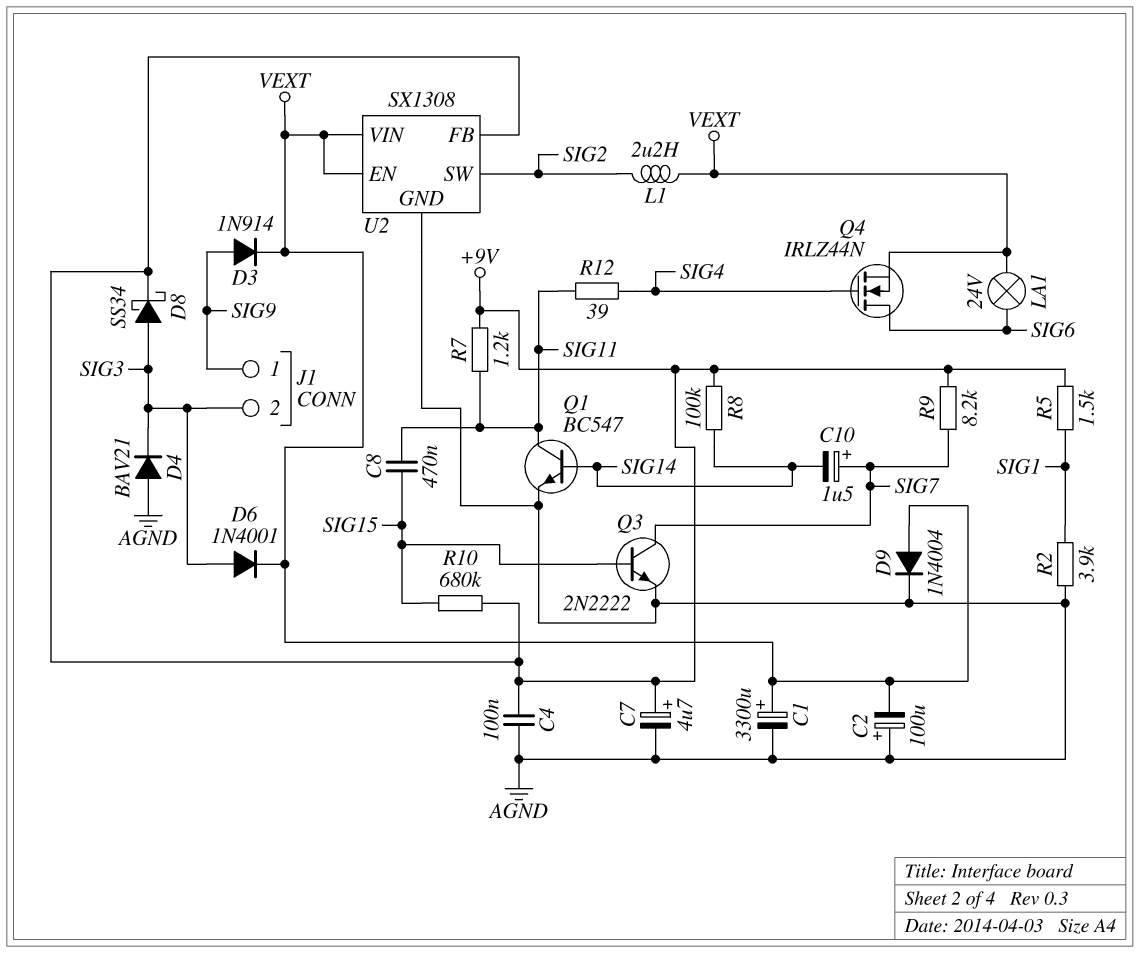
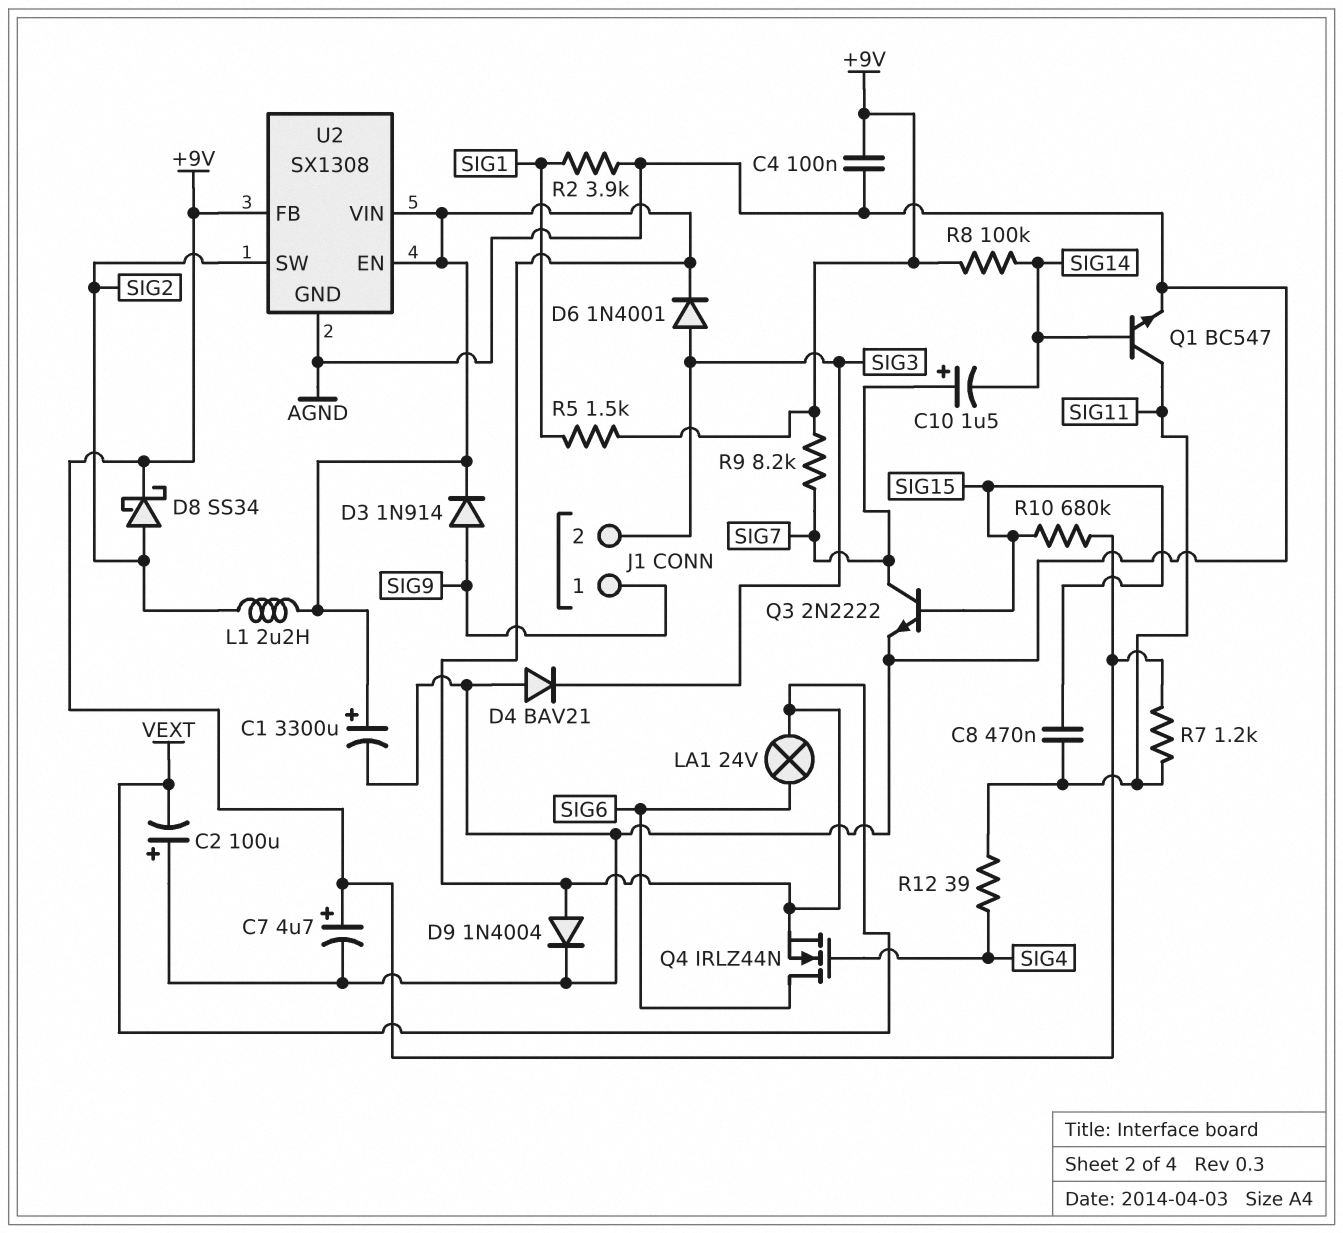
D8: schottky SS34 (A SIG3, K +9V) -> schottky SS34 (A SIG2, K +9V)

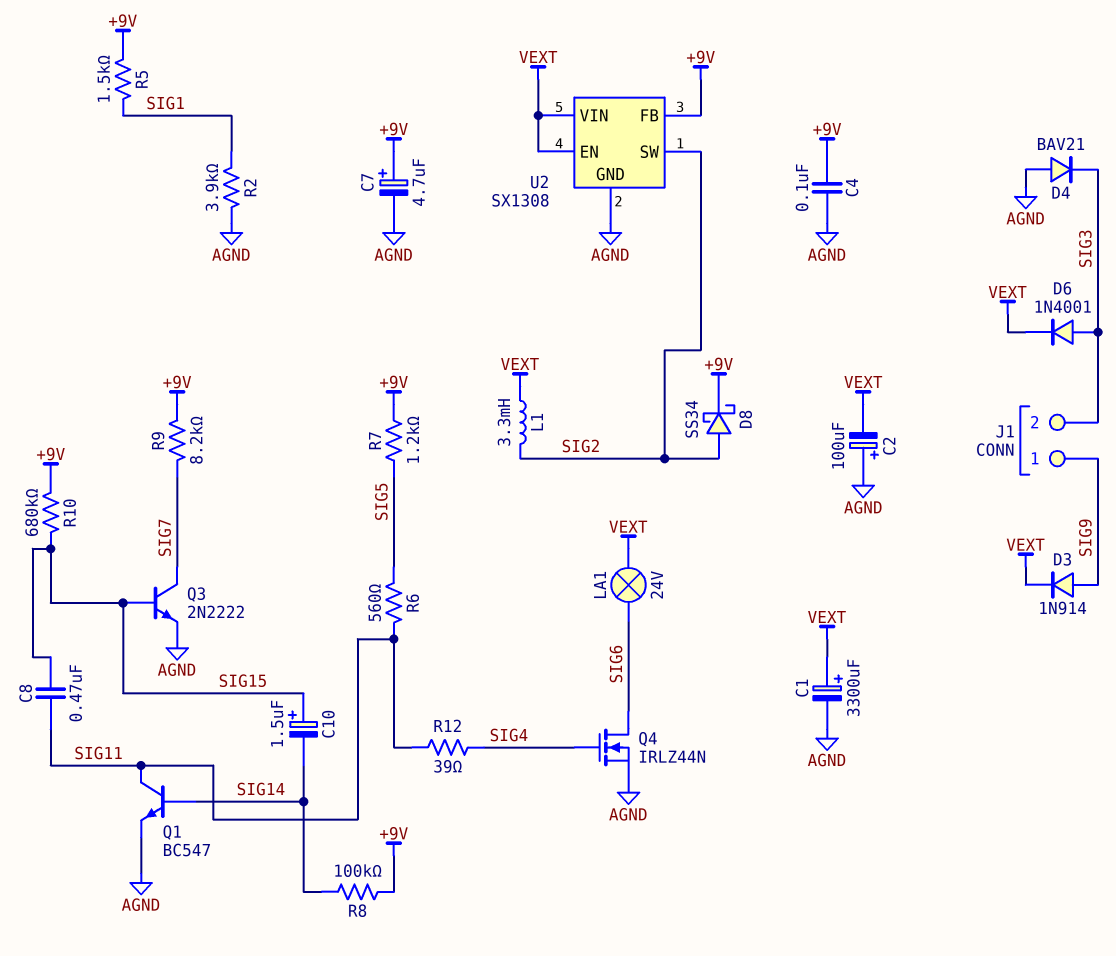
C10: 1.5uF (plus SIG7, minus SIG14) -> 1.5uF (plus SIG15, minus SIG14)
D9: diode 1N4004 (A VEXT, K AGND) -> none
L1: 2.2uH (SIG2, VEXT) -> 3.3mH (SIG2, VEXT)
Q4: NMOS IRLZ44N (G SIG4, D SIG6, S VEXT) -> NMOS IRLZ44N (G SIG4, D SIG6, S AGND)
R6: none -> 560 (SIG5, SIG11)
R7: 1.2k (+9V, SIG11) -> 1.2k (+9V, SIG5)

